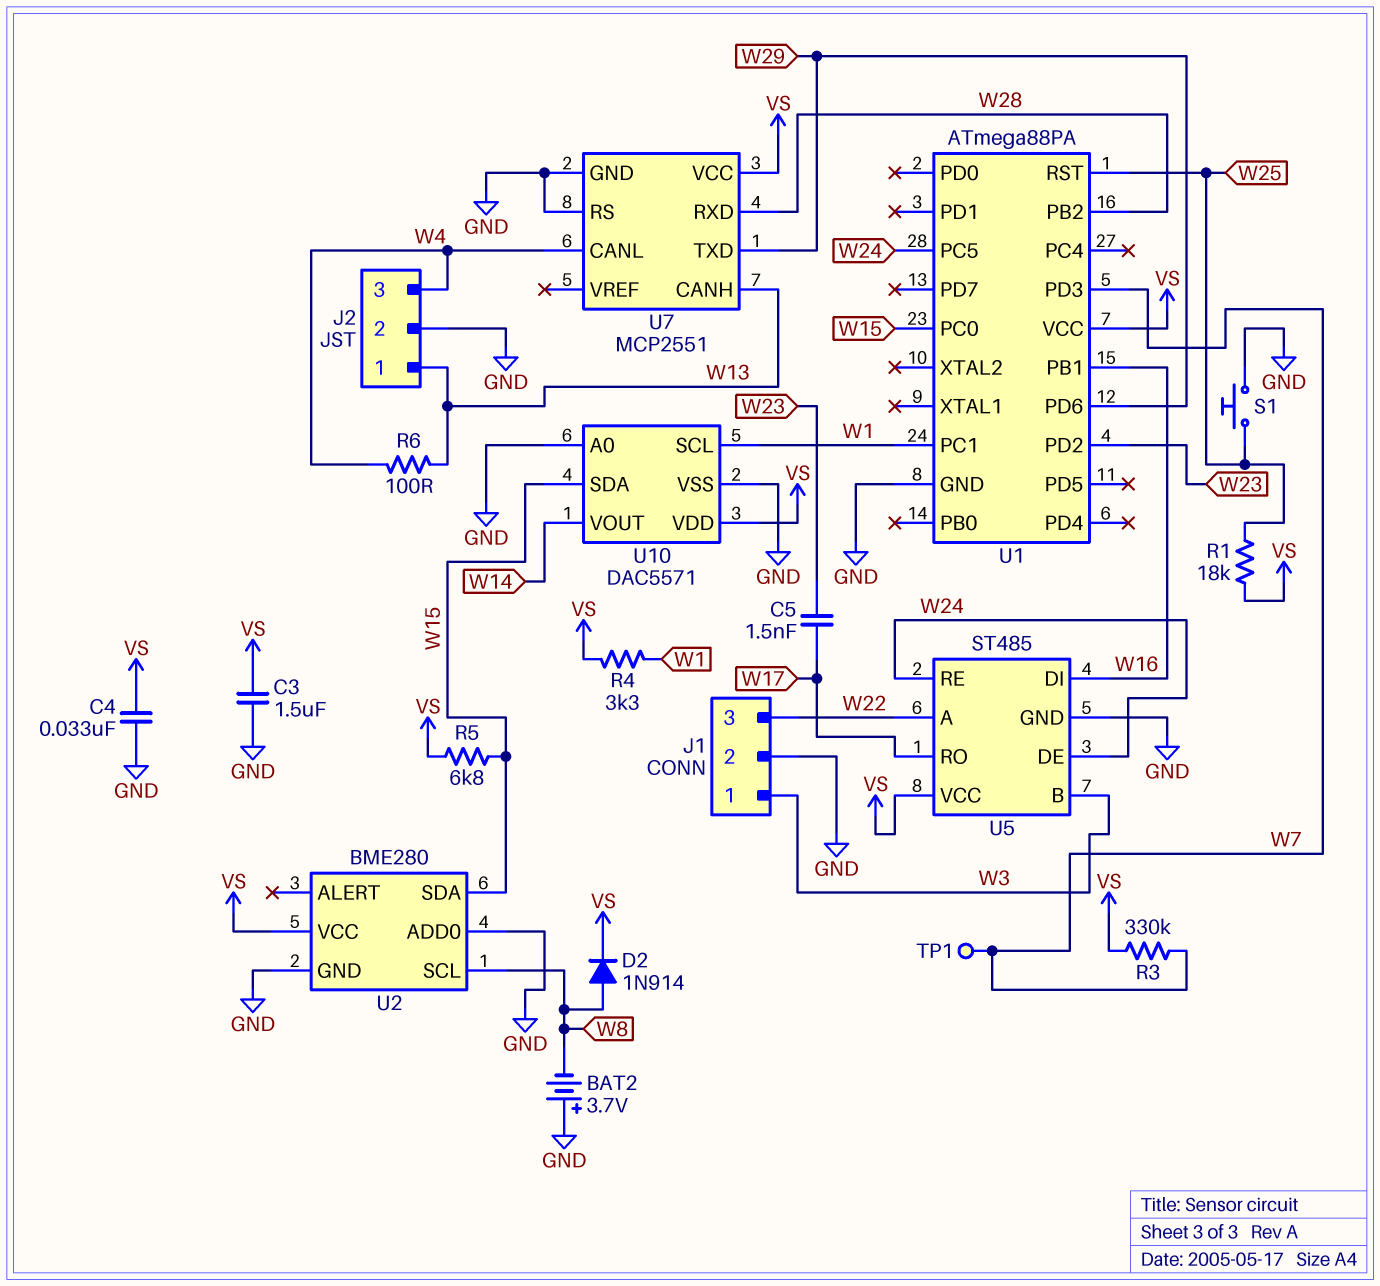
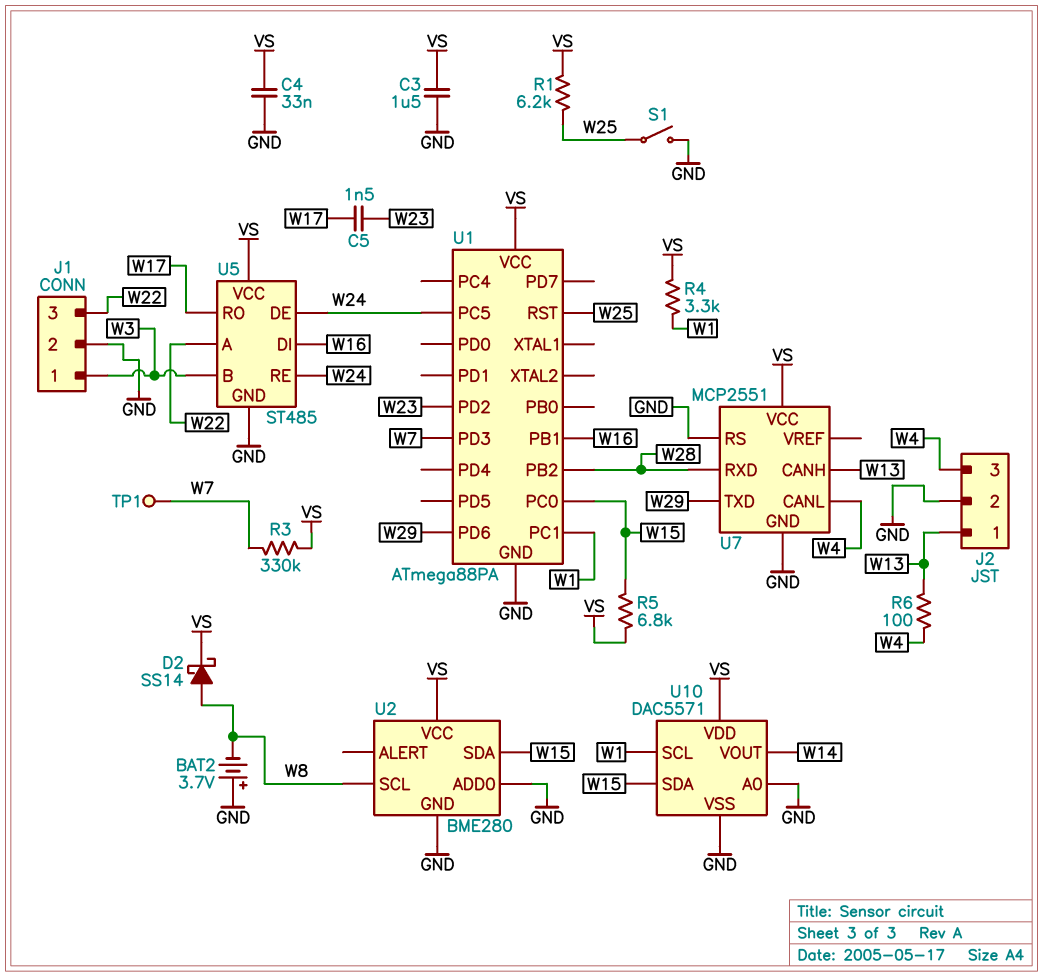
D2: diode 1N914 (A W8, K VS) -> schottky SS14 (A W8, K VS)
R1: 18k (VS, W25) -> 6.2k (VS, W25)
S1: button (GND, W25) -> switch (GND, W25)

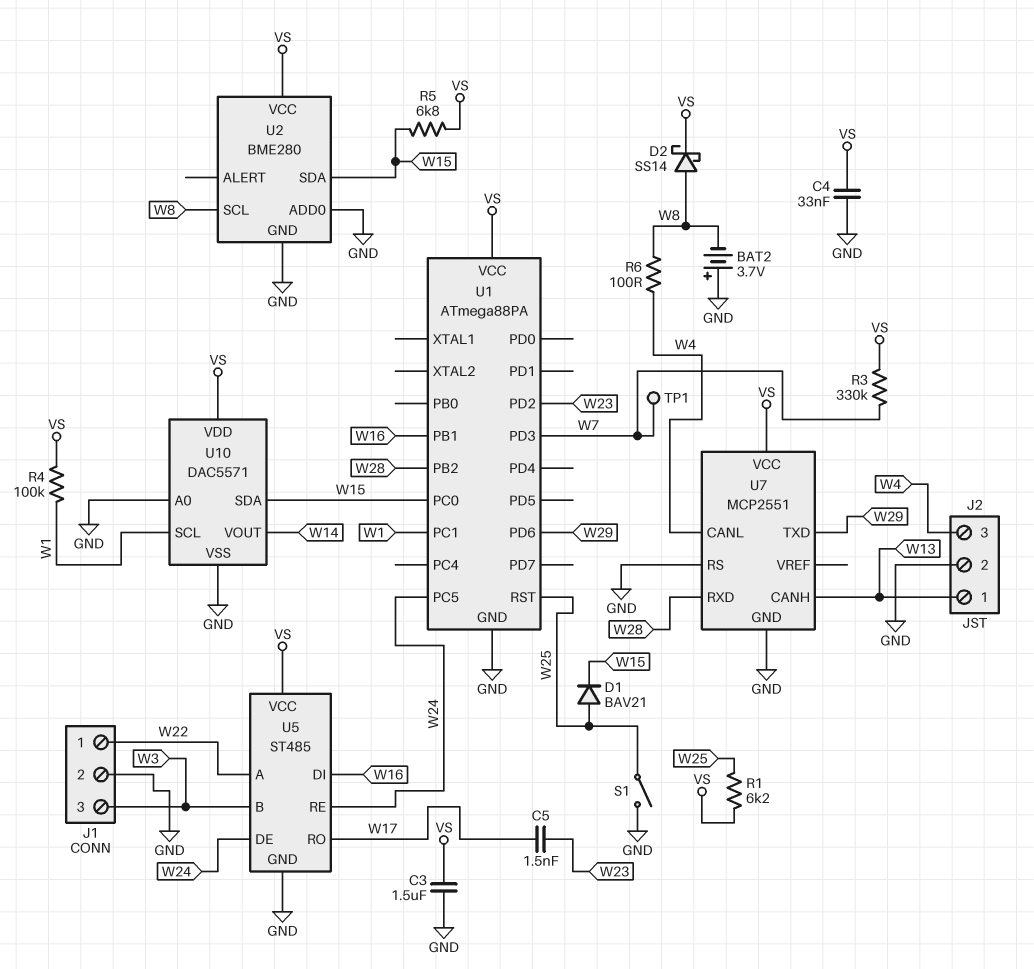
D1: none -> diode BAV21 (A W25, K W15)
J1 pin 1: W3 -> W22
J1 pin 3: W22 -> W3
R4: 3.3k (VS, W1) -> 100k (VS, W1)
R6: 100 (W4, W13) -> 100 (W4, W8)

